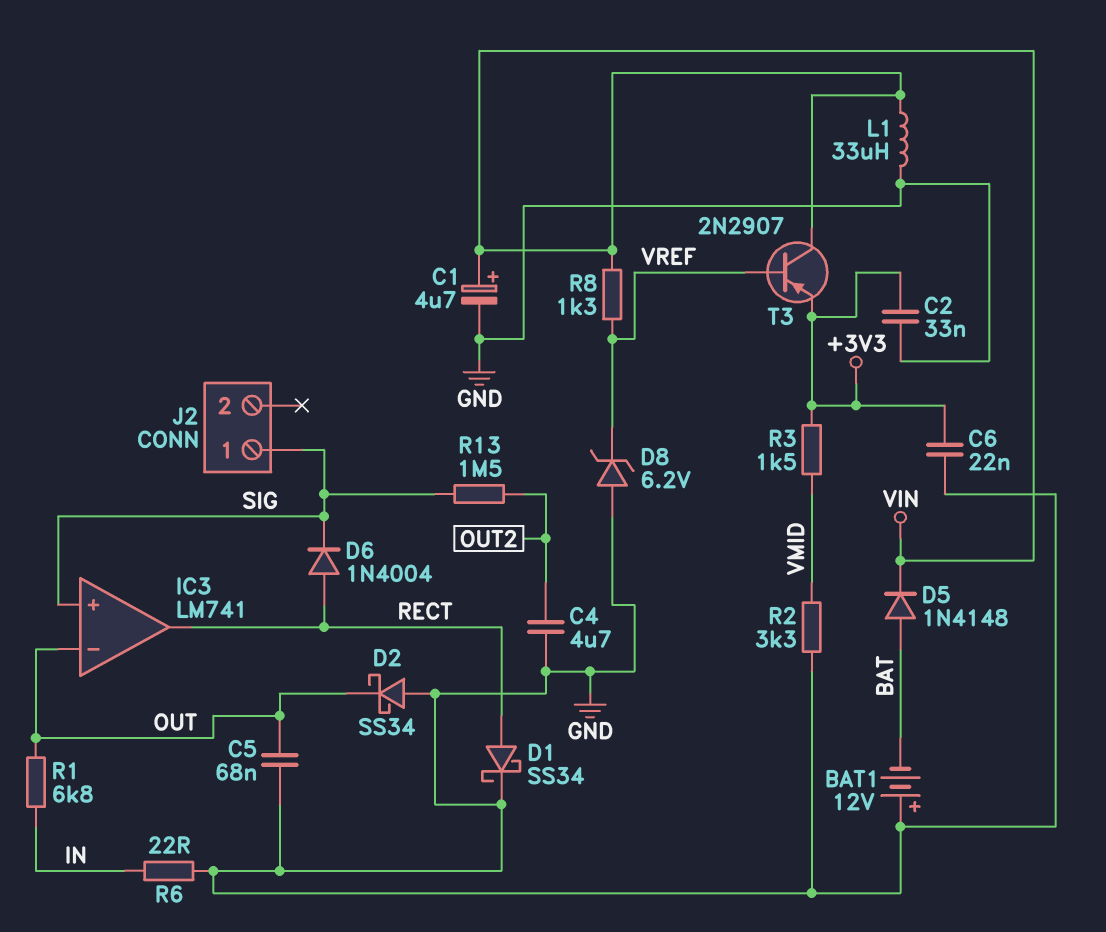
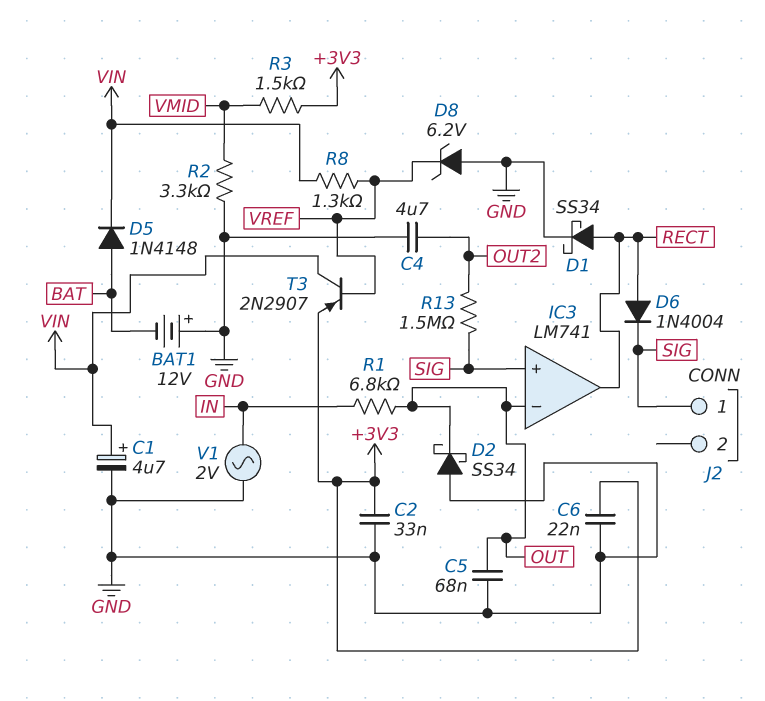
L1: 33uH (GND, VIN) -> none
R6: 22 (GND, IN) -> none
V1: none -> AC 2V (GND, IN)

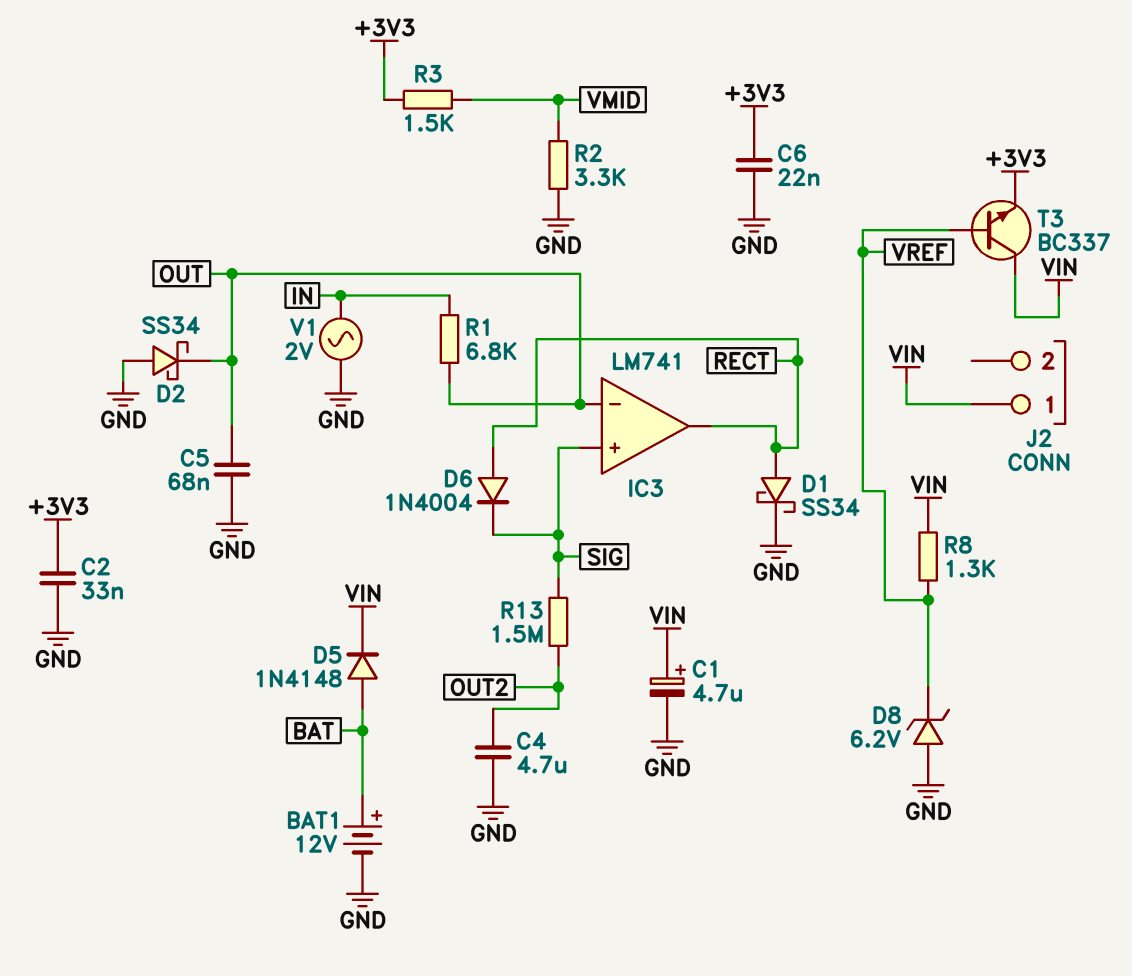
BAT1: 12V (plus GND, minus BAT) -> 12V (plus BAT, minus GND)
J2 pin 1: SIG -> VIN
T3: PNP 2N2907 (B VREF, C VIN, E +3V3) -> NPN BC337 (B VREF, C VIN, E +3V3)

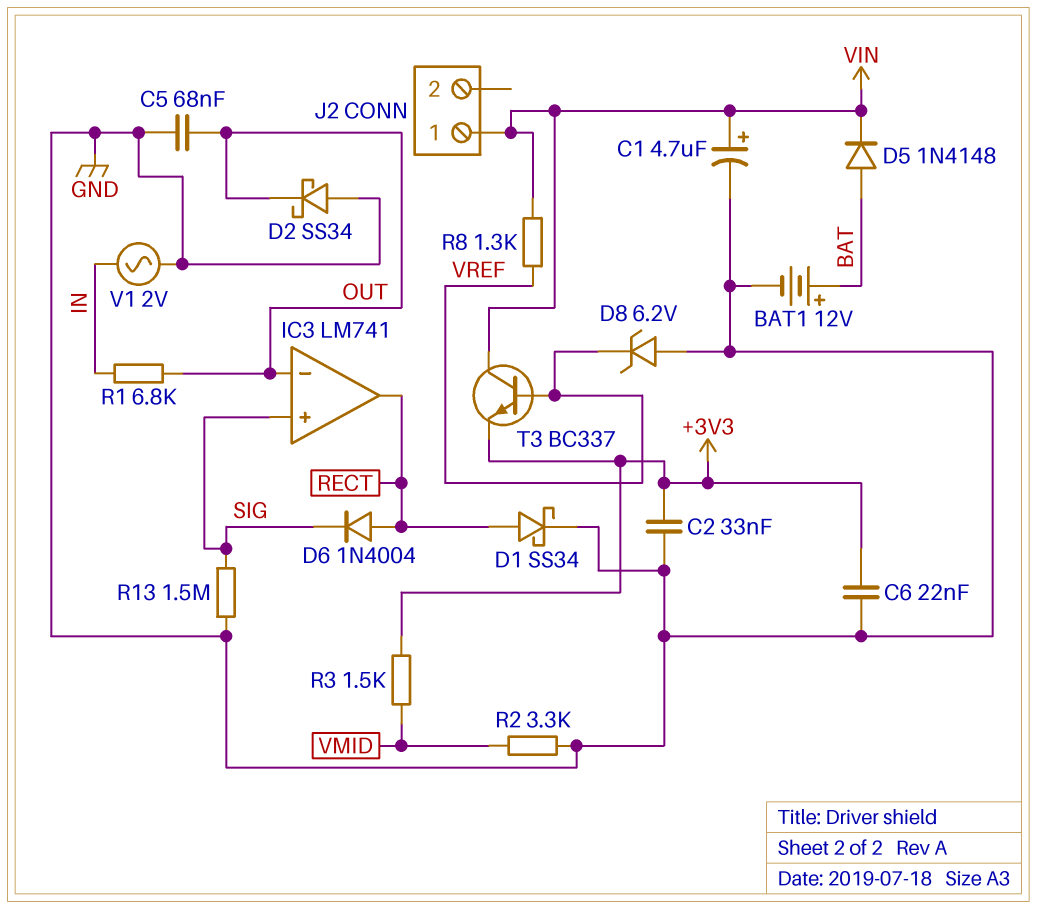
C4: 4.7uF (GND, OUT2) -> none
R13: 1.5M (OUT2, SIG) -> 1.5M (GND, SIG)

